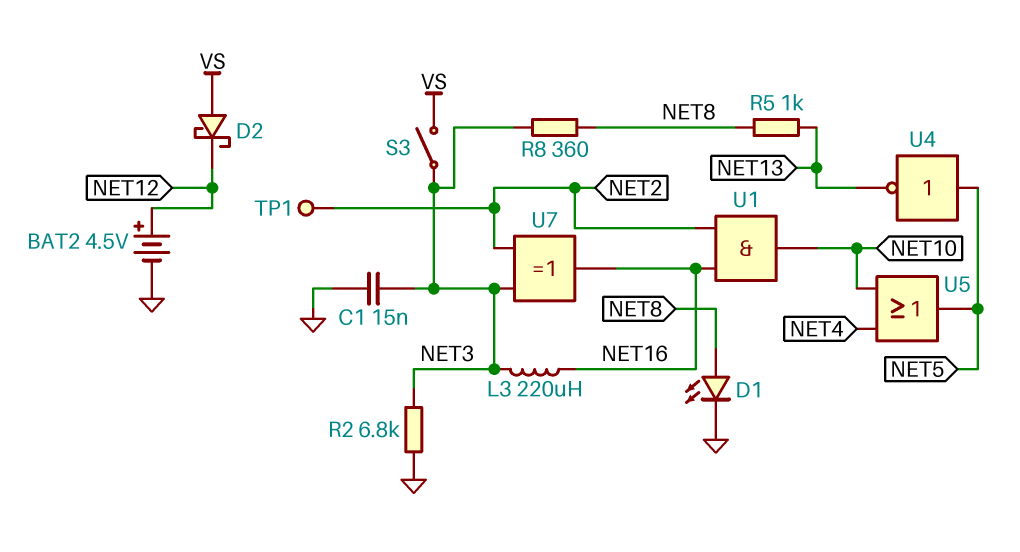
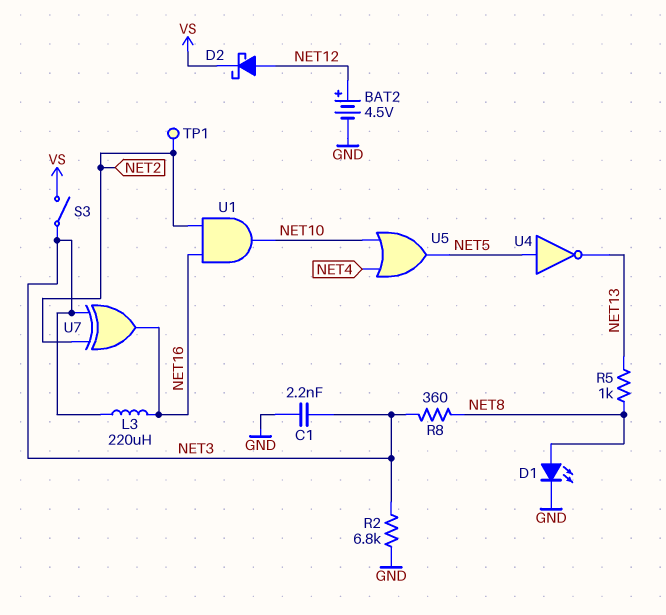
C1: 15nF (GND, NET3) -> 2.2nF (GND, NET3)
D2: schottky (A VS, K NET12) -> schottky (A NET12, K VS)

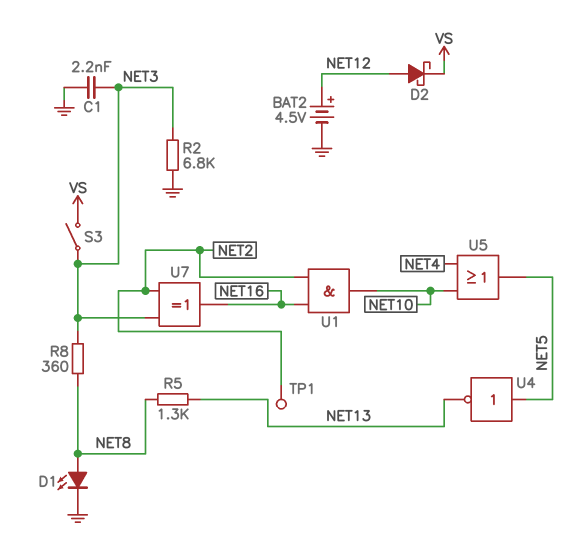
L3: 220uH (NET3, NET16) -> none
R5: 1k (NET8, NET13) -> 1.3k (NET8, NET13)

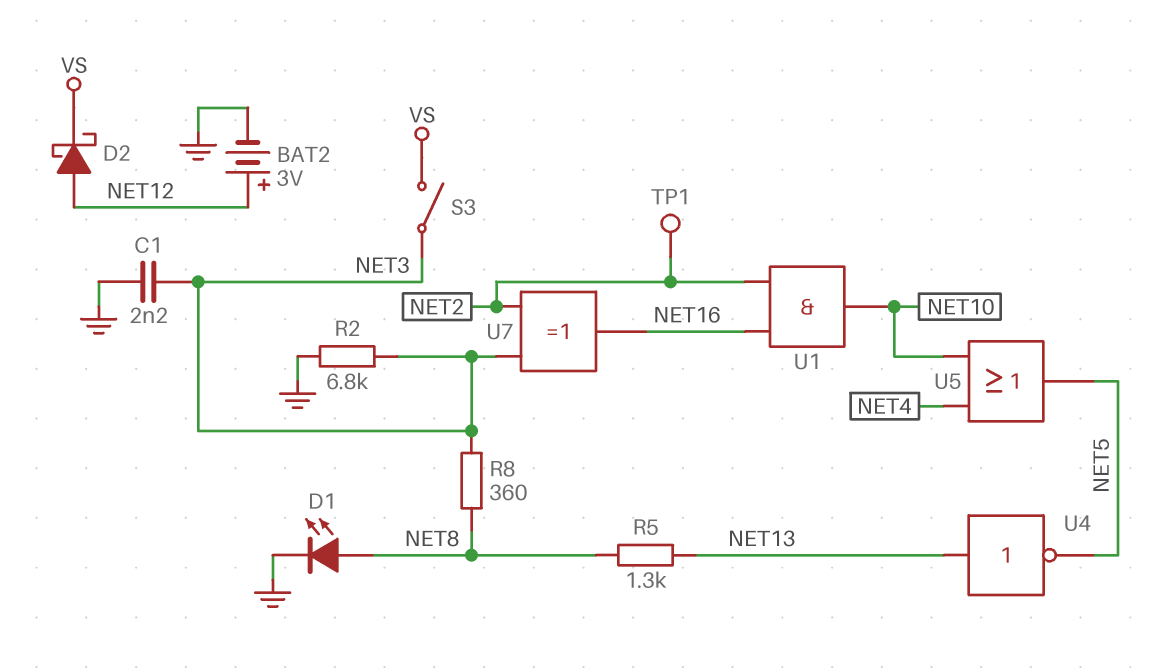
BAT2: 4.5V (plus NET12, minus GND) -> 3V (plus NET12, minus GND)
U4: NOT (in NET5, out NET13) -> NOT (in NET13, out NET5)

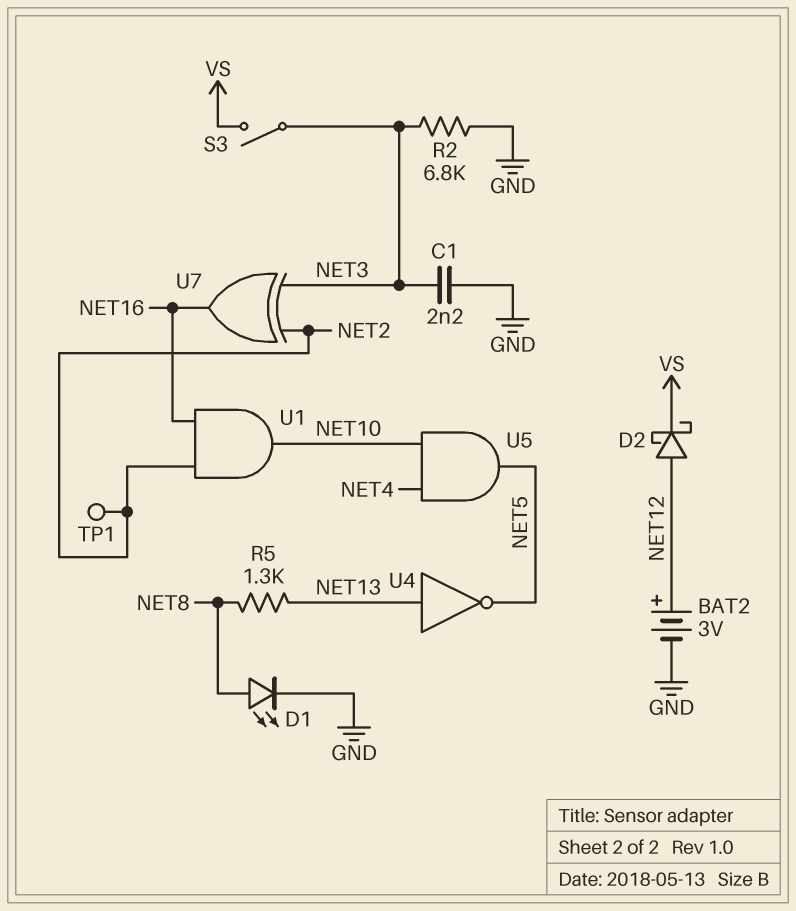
R8: 360 (NET3, NET8) -> none
U5: OR (in NET4, in NET10, out NET5) -> AND (in NET4, in NET10, out NET5)

